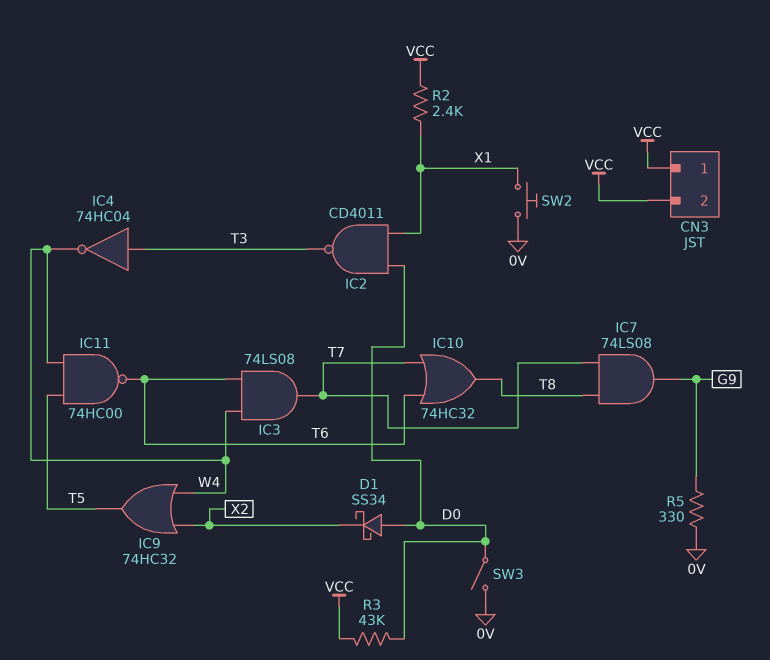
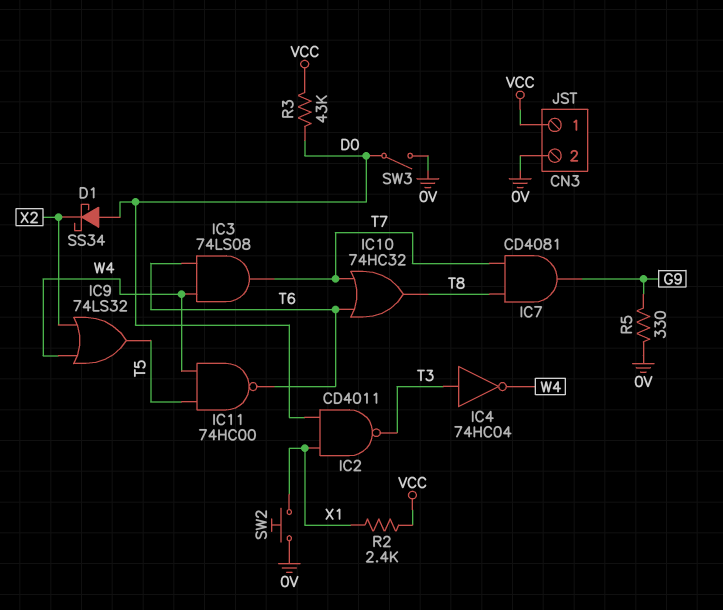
CN3 pin 2: VCC -> 0V
IC7: AND 74LS08 (in T7, in T8, out G9) -> AND CD4081 (in T7, in T8, out G9)
IC9: OR 74HC32 (in W4, in X2, out T5) -> OR 74LS32 (in W4, in X2, out T5)

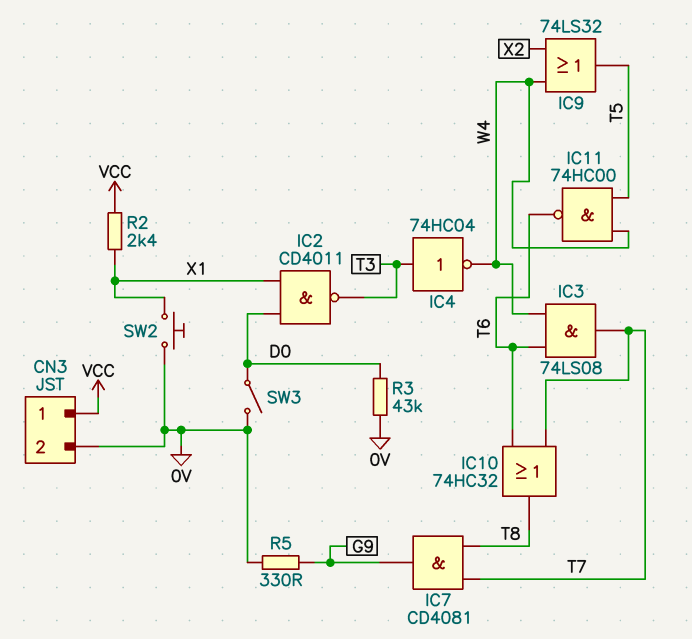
D1: schottky SS34 (A D0, K X2) -> none
R3: 43k (D0, VCC) -> 43k (0V, D0)

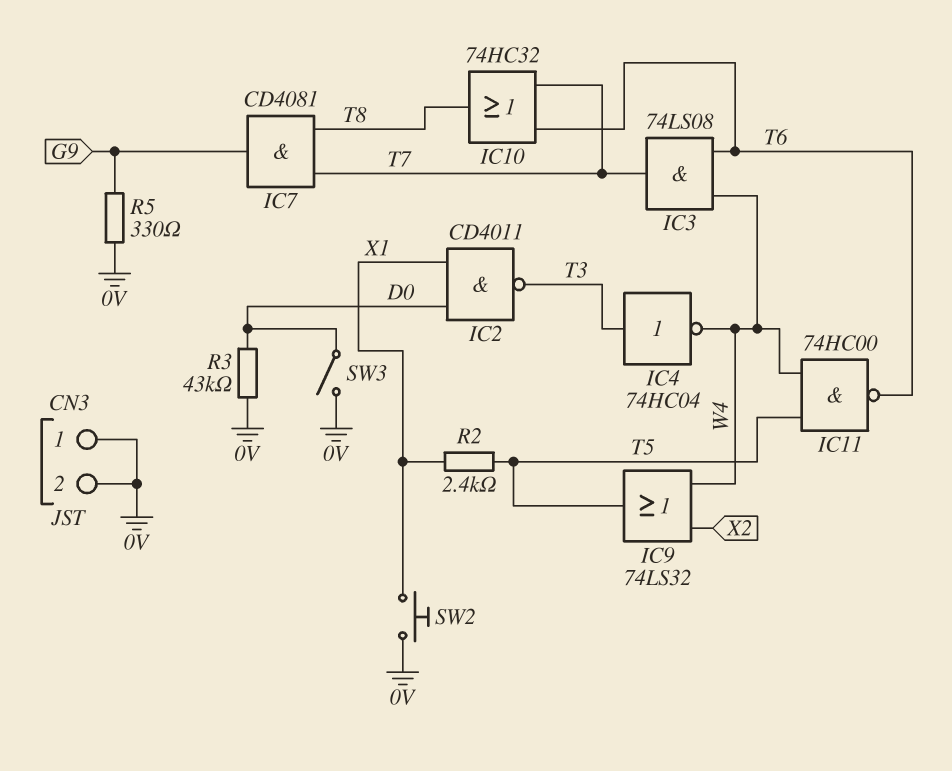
CN3 pin 1: VCC -> 0V
R2: 2.4k (VCC, X1) -> 2.4k (T5, X1)

